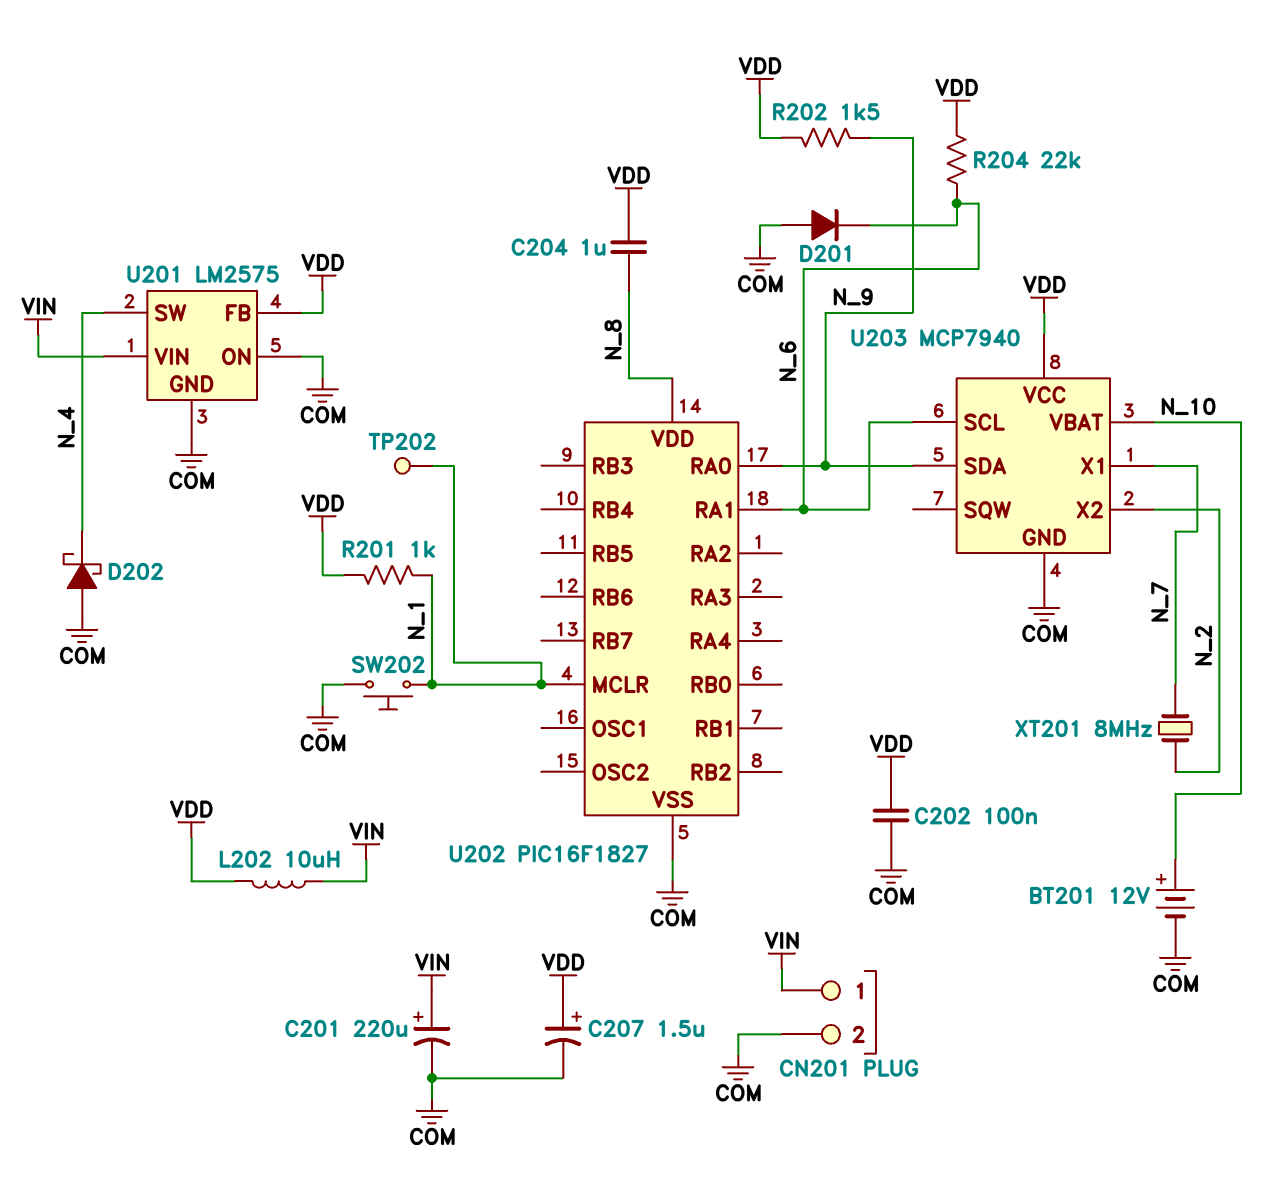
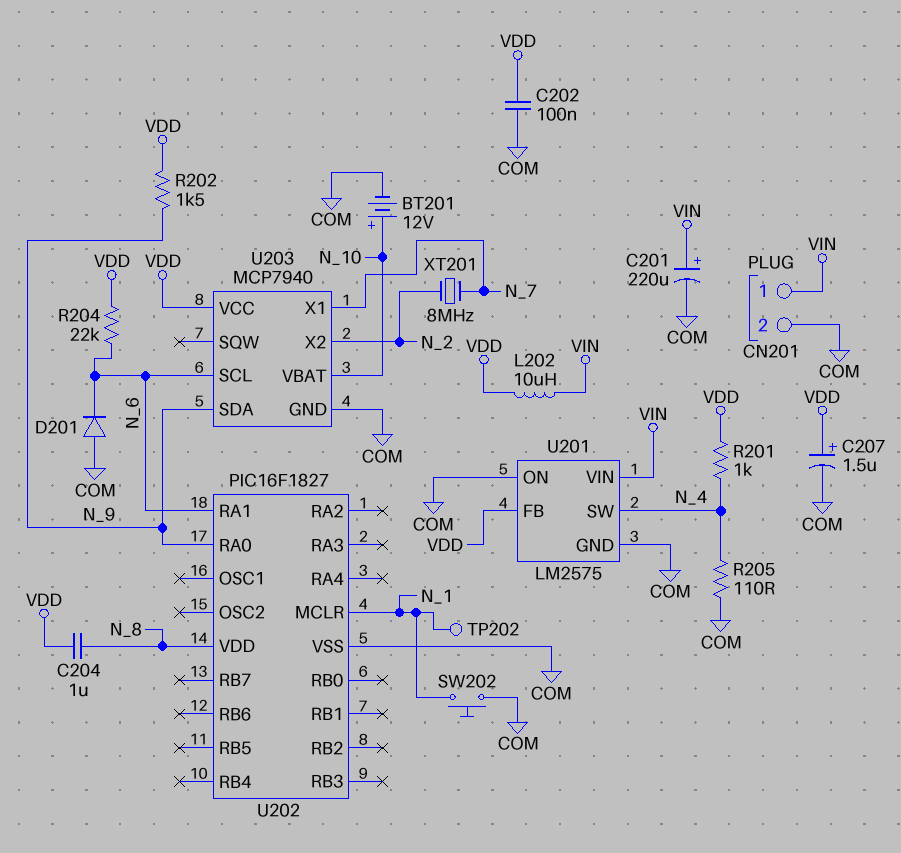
D202: schottky (A COM, K N_4) -> none
R201: 1k (N_1, VDD) -> 1k (N_4, VDD)
R205: none -> 110 (COM, N_4)

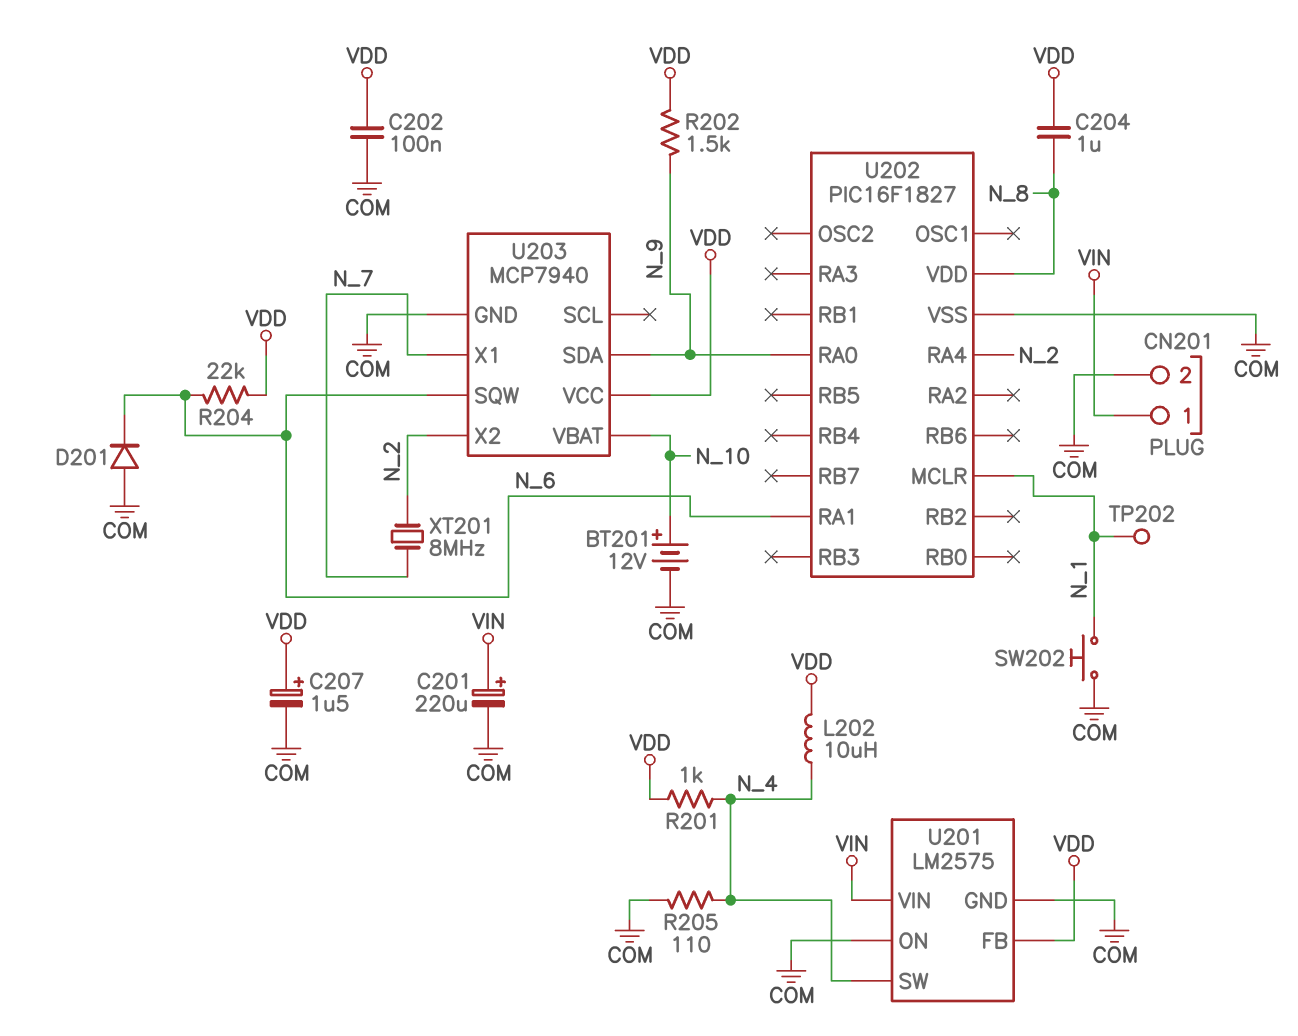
L202: 10uH (VDD, VIN) -> 10uH (N_4, VDD)
U202 pin RA4: none -> N_2
U203 pin SCL: N_6 -> none
U203 pin SQW: none -> N_6

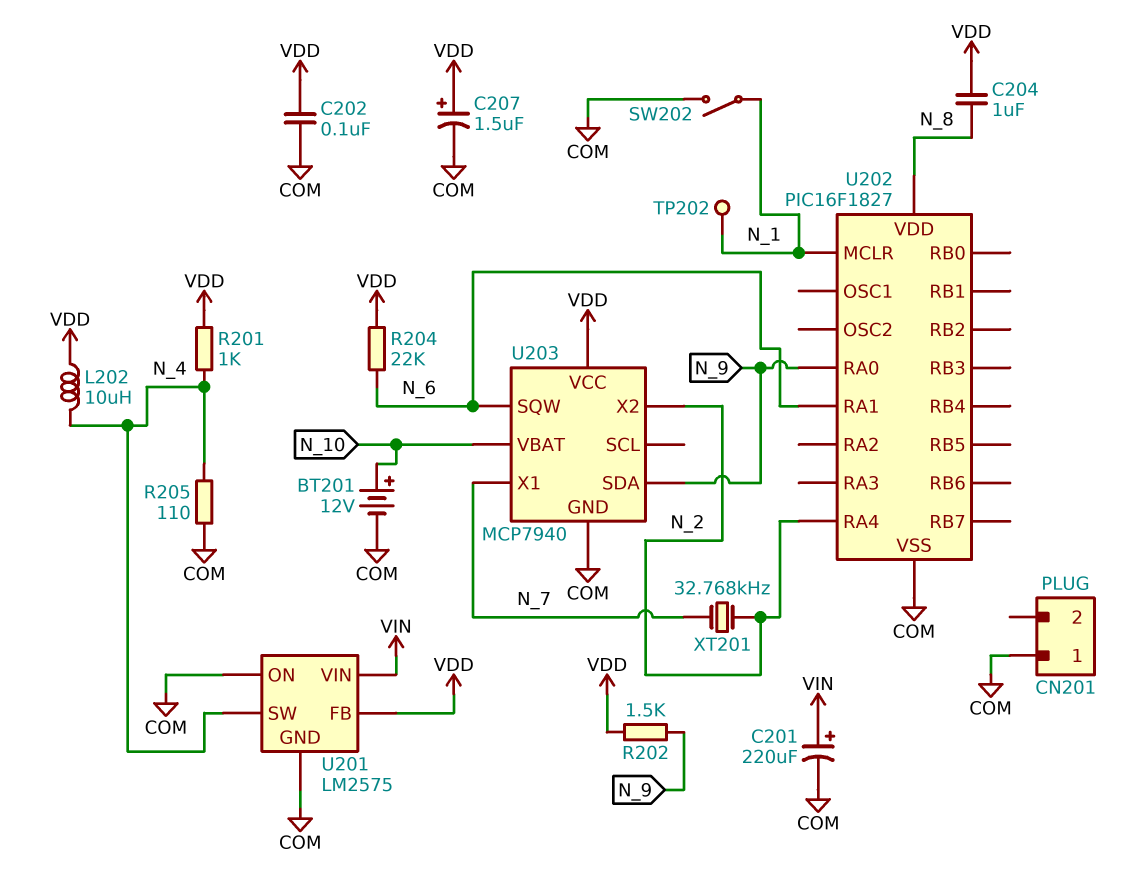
CN201 pin 1: VIN -> COM
CN201 pin 2: COM -> none
D201: diode (A COM, K N_6) -> none
SW202: button (COM, N_1) -> switch (COM, N_1)
XT201: 8MHz (N_2, N_7) -> 32.768kHz (N_2, N_7)

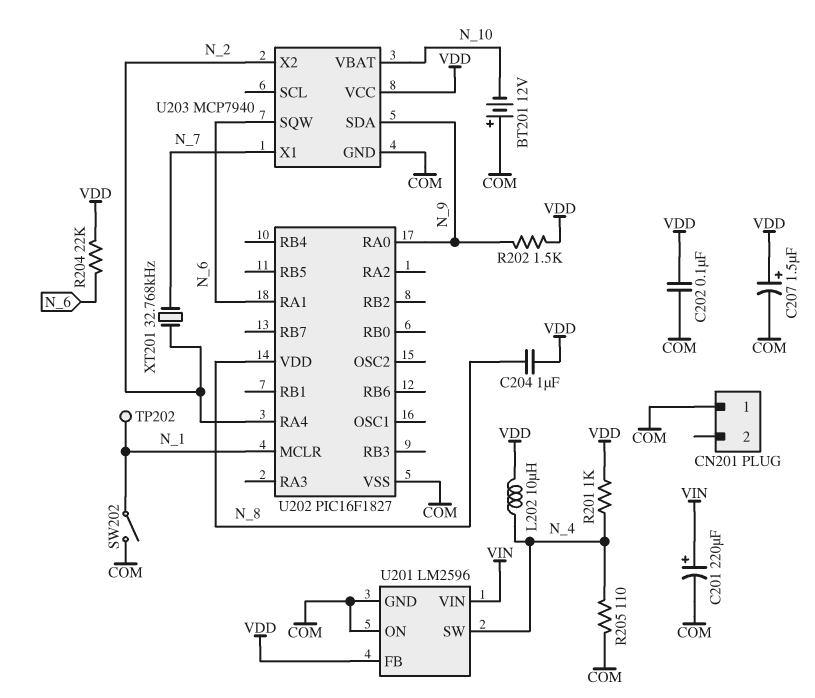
BT201: 12V (plus N_10, minus COM) -> 12V (plus COM, minus N_10)
U201: LM2575 -> LM2596

